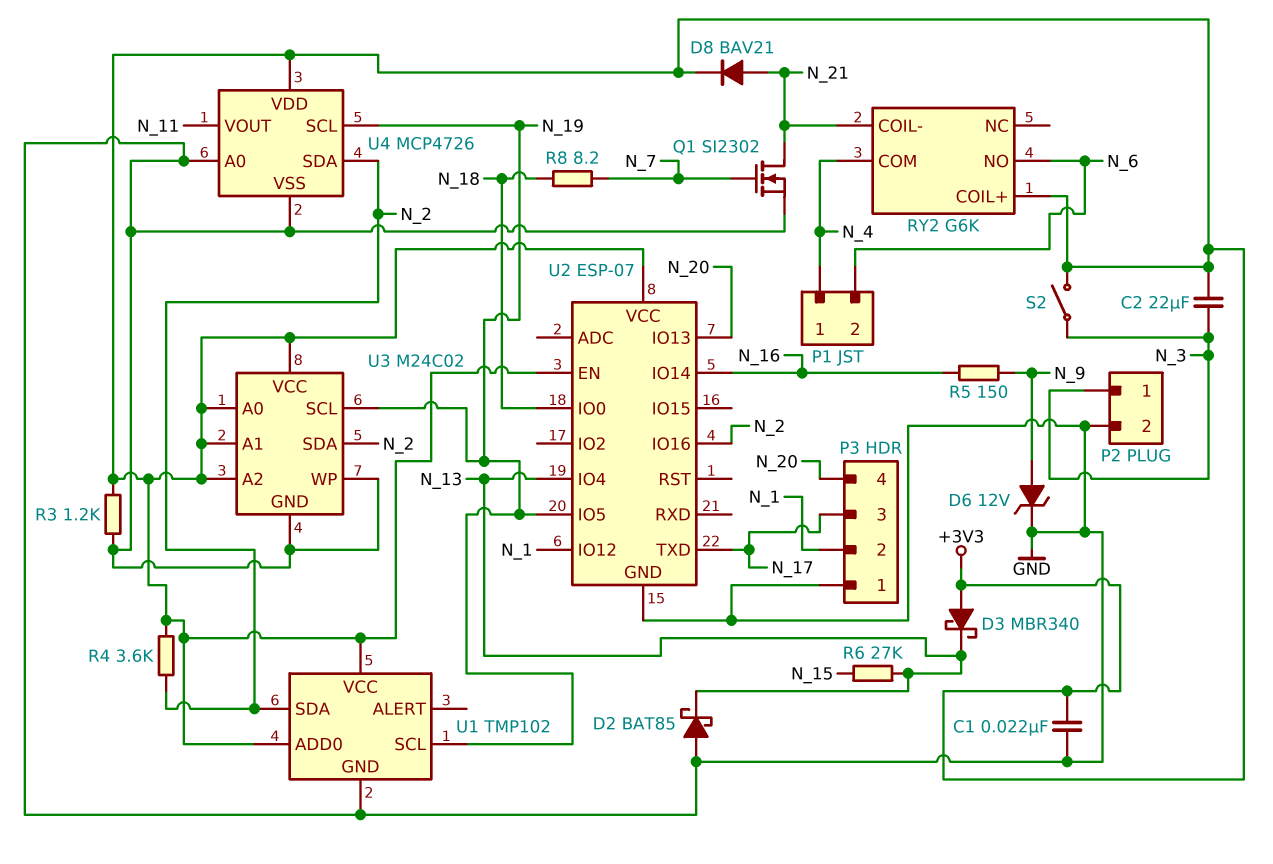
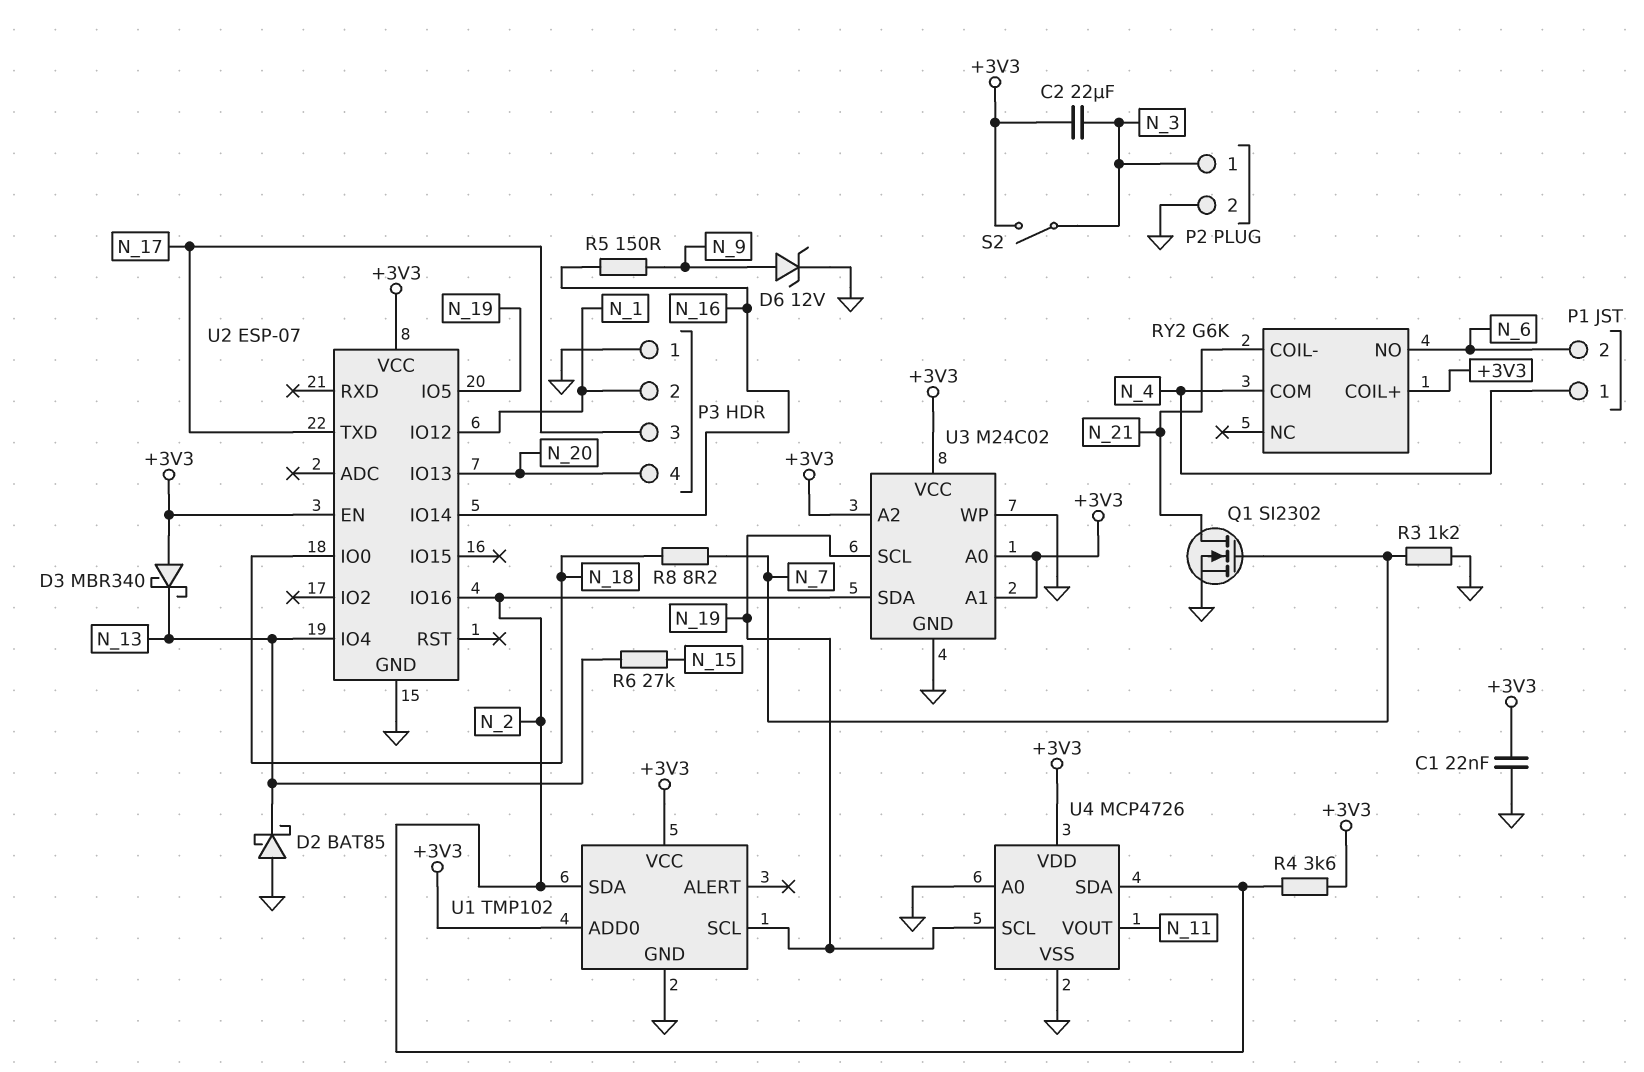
D8: diode BAV21 (A N_21, K +3V3) -> none
R3: 1.2k (+3V3, GND) -> 1.2k (GND, N_7)

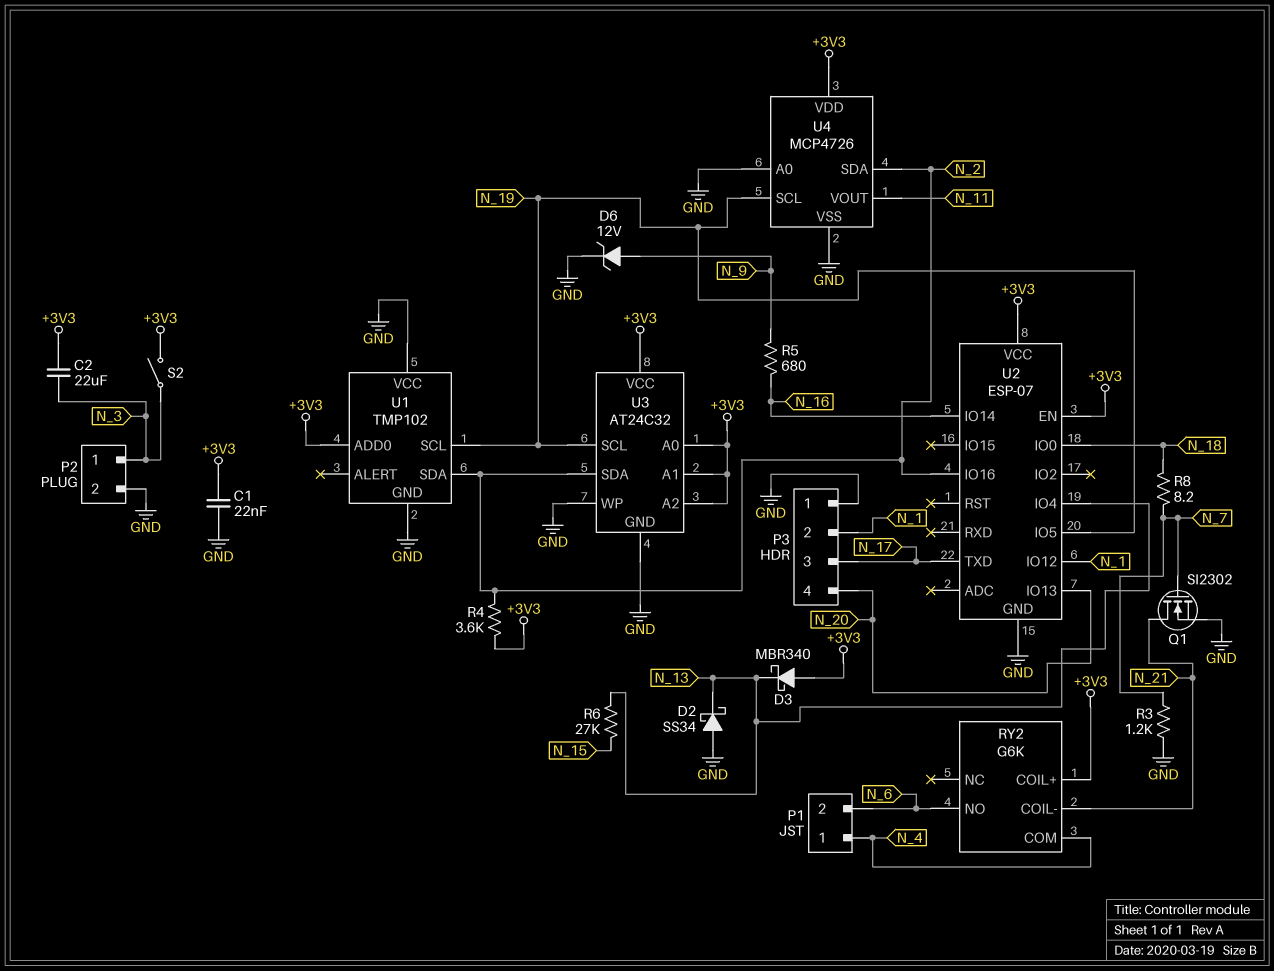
D2: schottky BAT85 (A GND, K N_13) -> schottky SS34 (A GND, K N_13)
R5: 150 (N_9, N_16) -> 680 (N_9, N_16)
U1 pin VCC: +3V3 -> GND
U3: M24C02 -> AT24C32

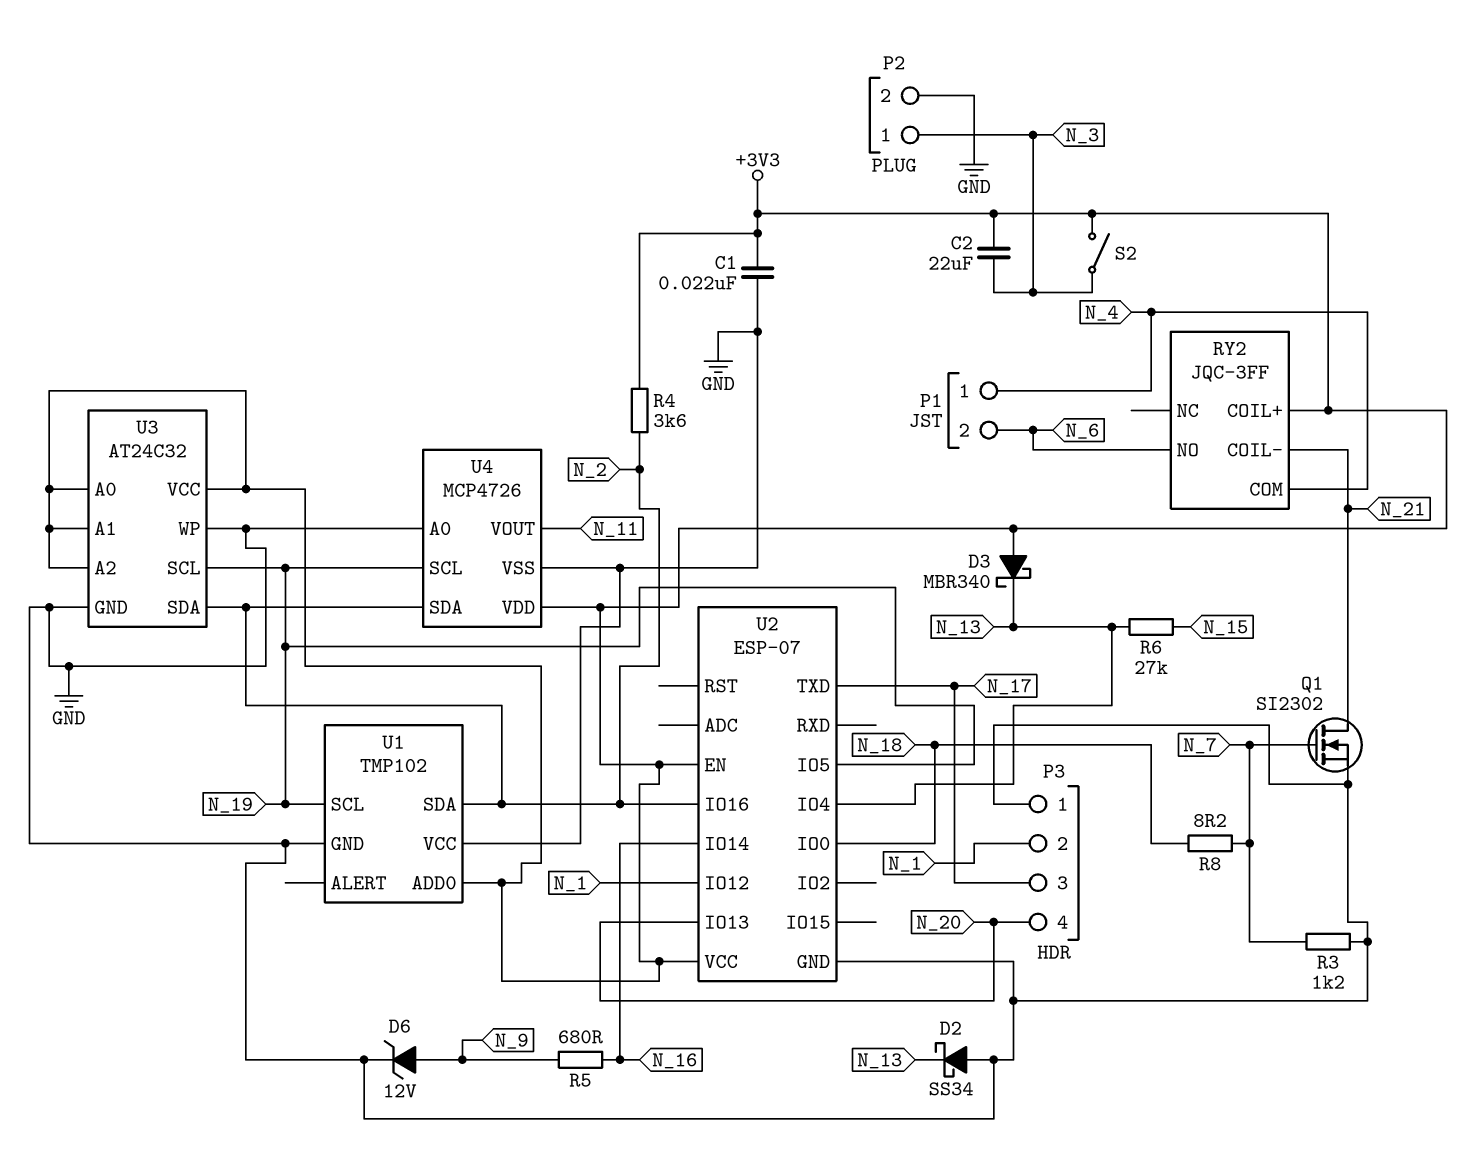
RY2: G6K -> JQC-3FF

